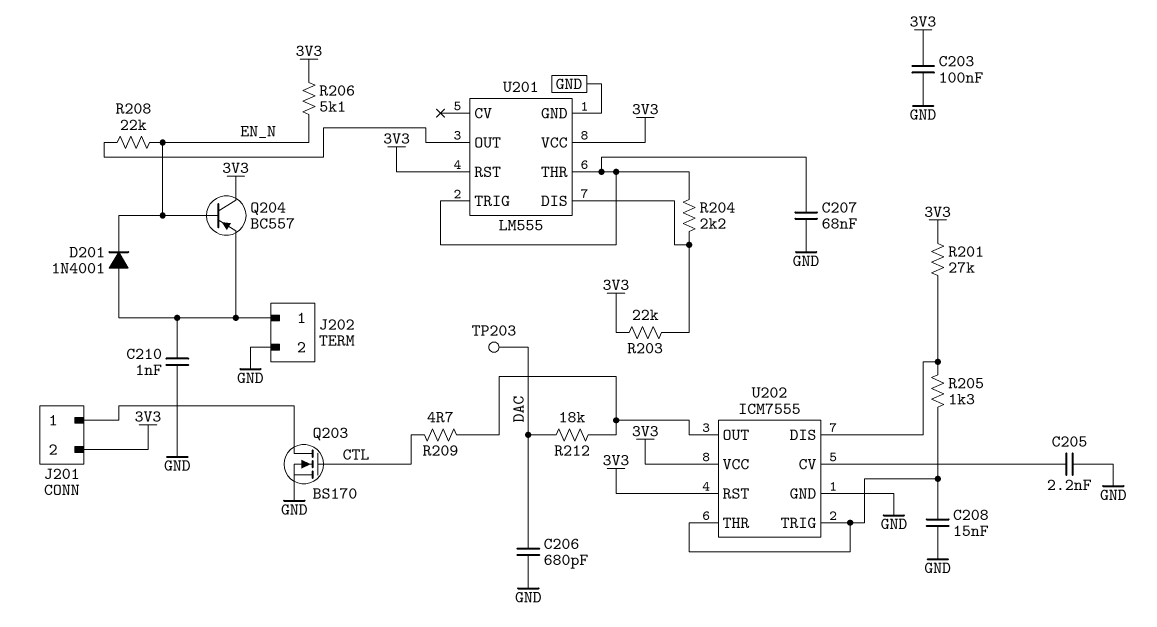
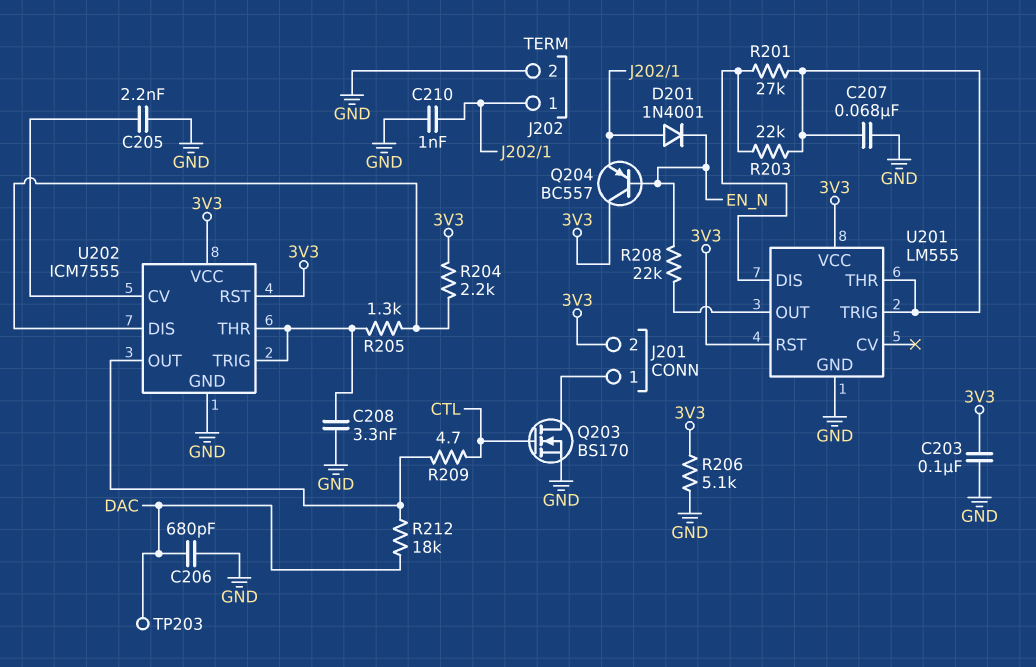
C208: 15nF (GND, U202/THR) -> 3.3nF (GND, U202/THR)
R201: 27k (3V3, U202/DIS) -> 27k (U201/DIS, U201/THR)
R203: 22k (3V3, U201/DIS) -> 22k (U201/DIS, U201/THR)
R204: 2.2k (U201/DIS, U201/THR) -> 2.2k (3V3, U202/DIS)
R206: 5.1k (3V3, EN_N) -> 5.1k (3V3, GND)

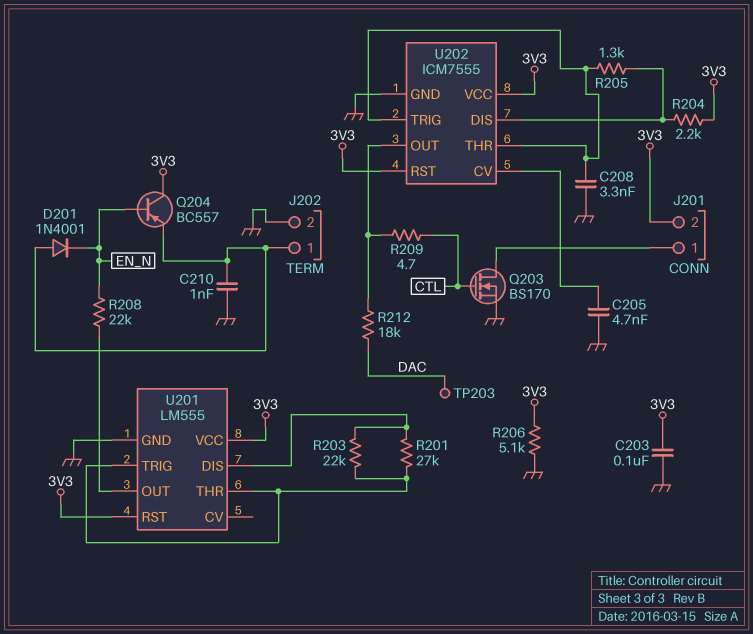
C205: 2.2nF (GND, U202/CV) -> 4.7nF (GND, U202/CV)
C206: 680pF (DAC, GND) -> none
C207: 68nF (GND, U201/THR) -> none

